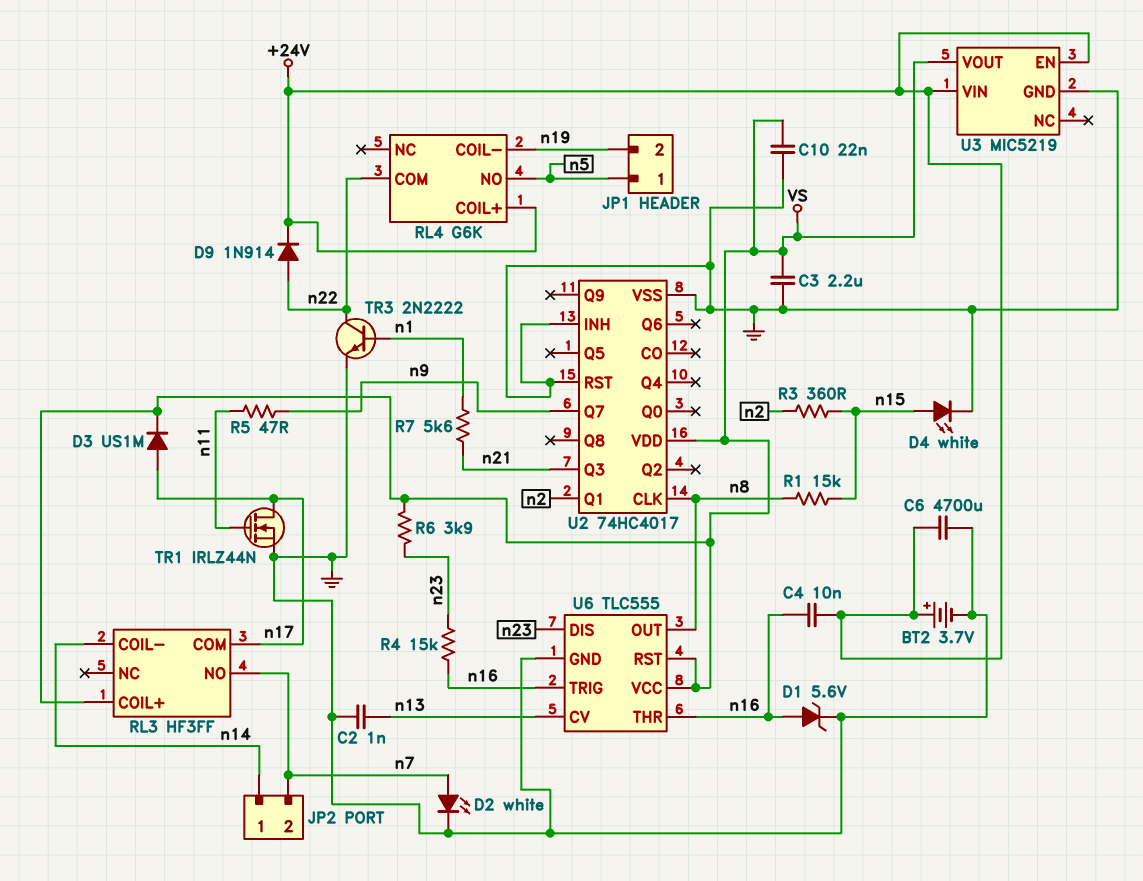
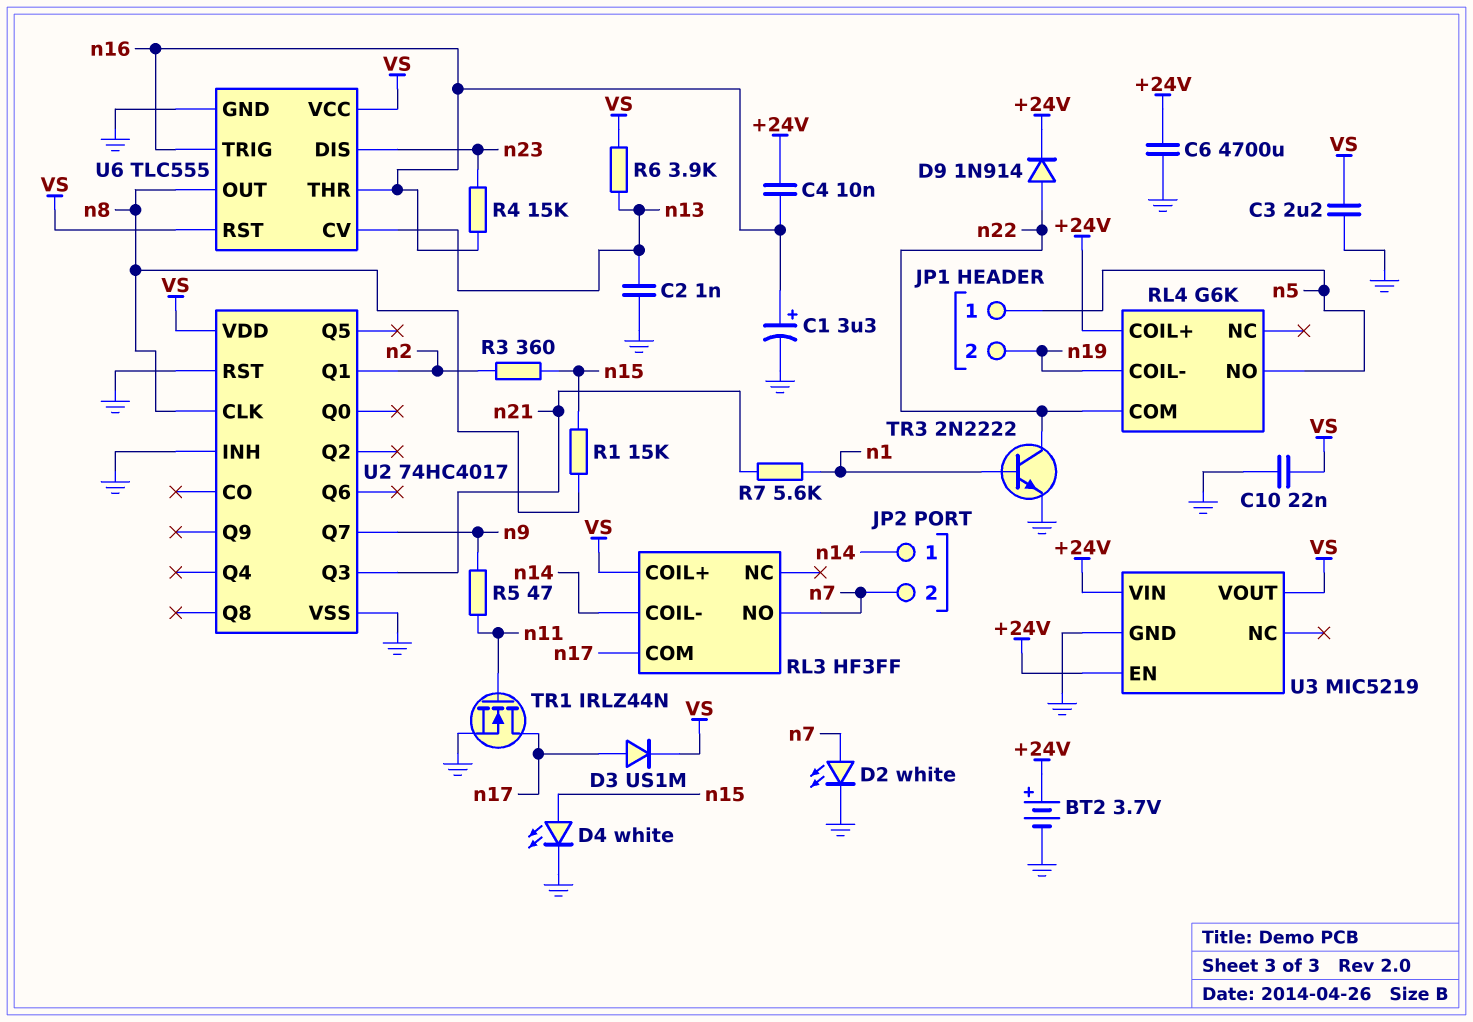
C1: none -> 3.3uF (plus n16, minus GND)
D1: zener 5.6V (A n16, K GND) -> none
R6: 3.9k (VS, n23) -> 3.9k (VS, n13)

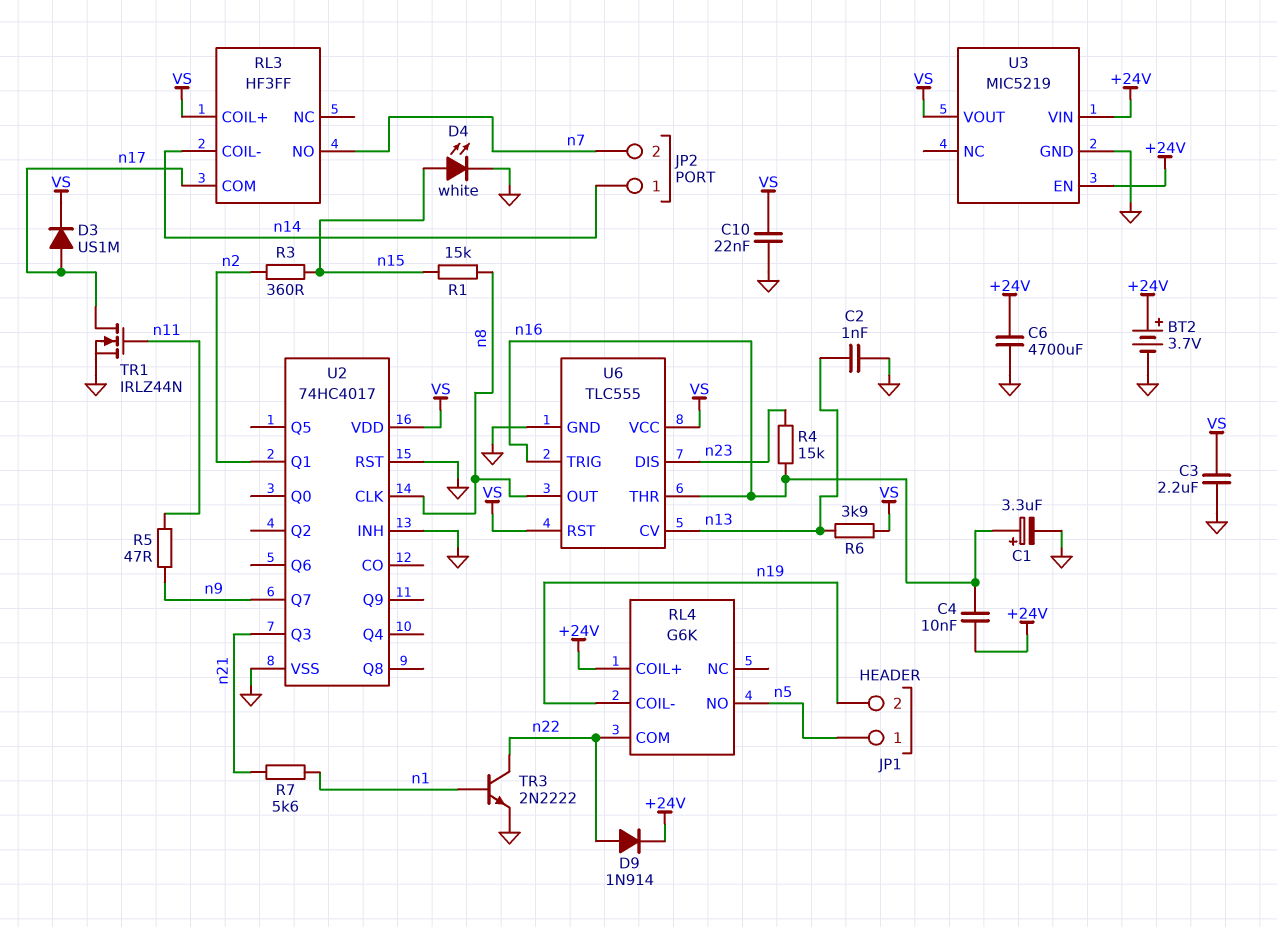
D2: LED white (A n7, K GND) -> none

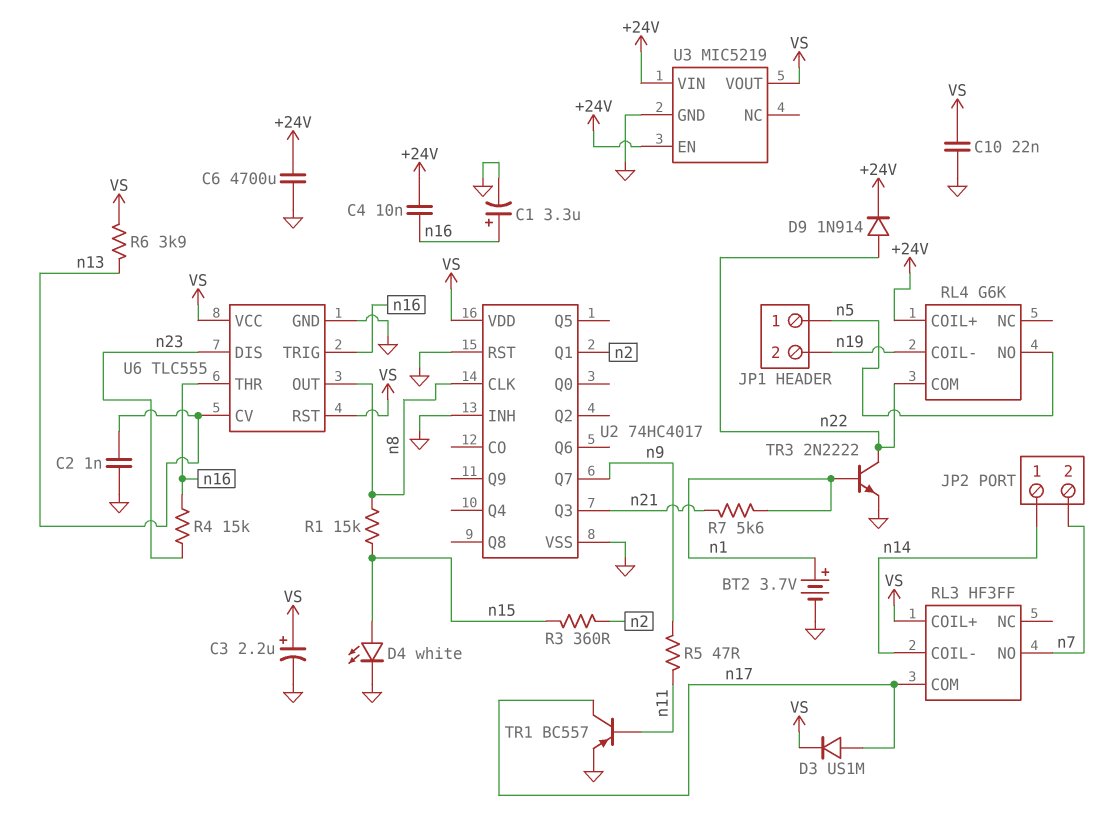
BT2: 3.7V (plus +24V, minus GND) -> 3.7V (plus n1, minus GND)
C3: 2.2uF (GND, VS) -> 2.2uF (plus VS, minus GND)
TR1: NMOS IRLZ44N (G n11, D n17, S GND) -> PNP BC557 (B n11, C n17, E GND)

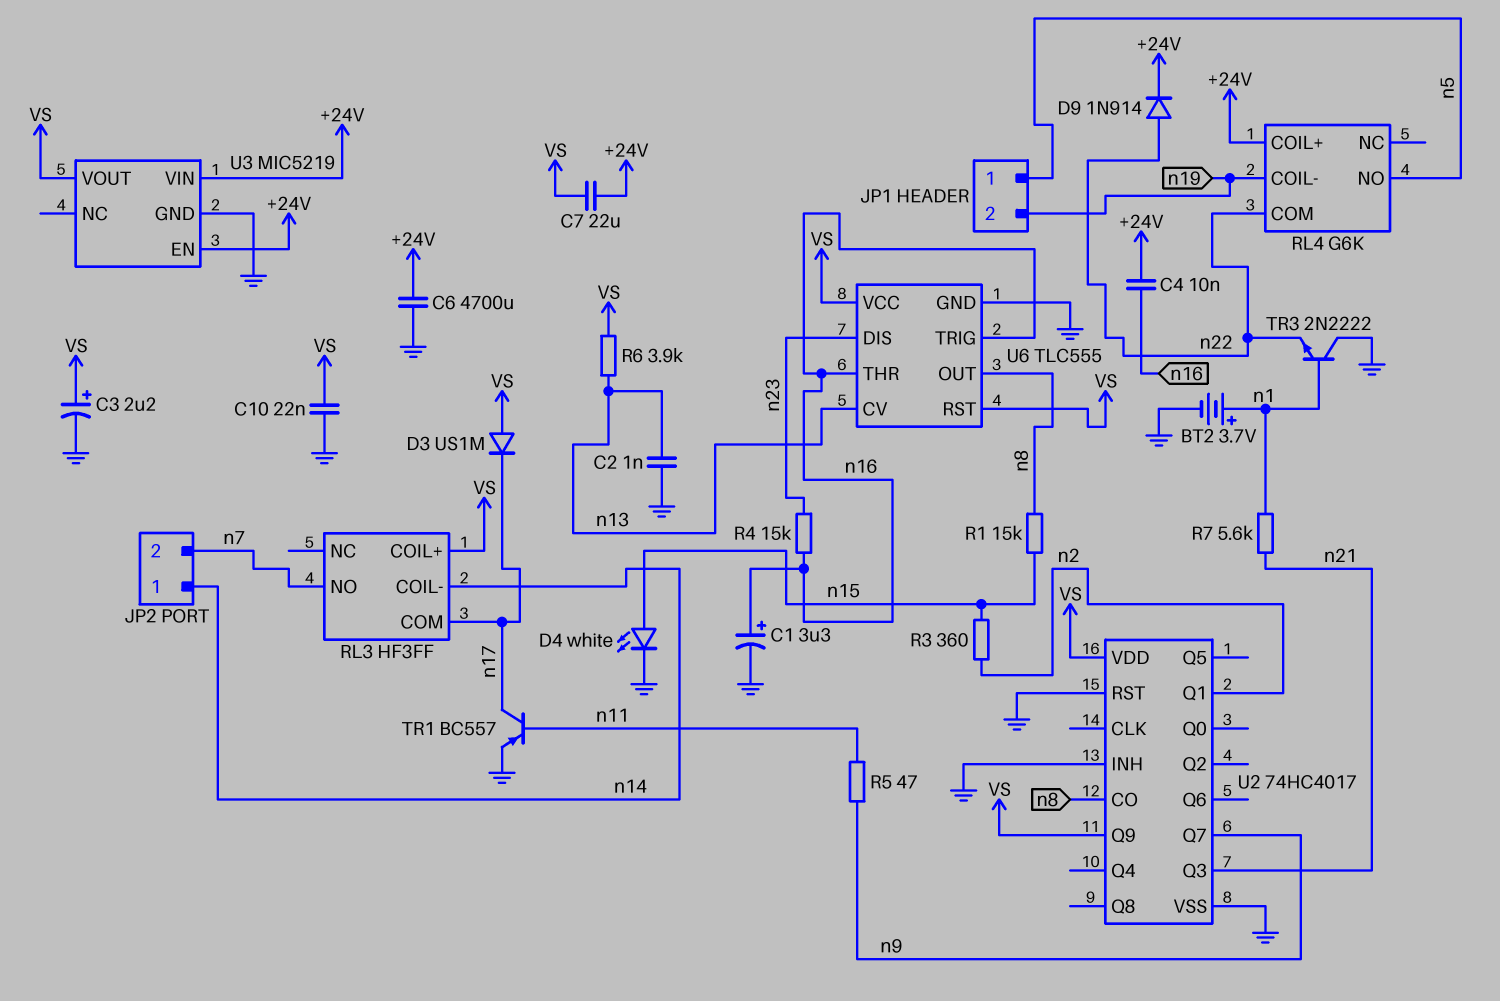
C7: none -> 22uF (+24V, VS)
D3: diode US1M (A n17, K VS) -> diode US1M (A VS, K n17)
TR3: NPN 2N2222 (B n1, C n22, E GND) -> NPN 2N2222 (B n1, C GND, E n22)
U2 pin CLK: n8 -> none
U2 pin CO: none -> n8
U2 pin Q9: none -> VS

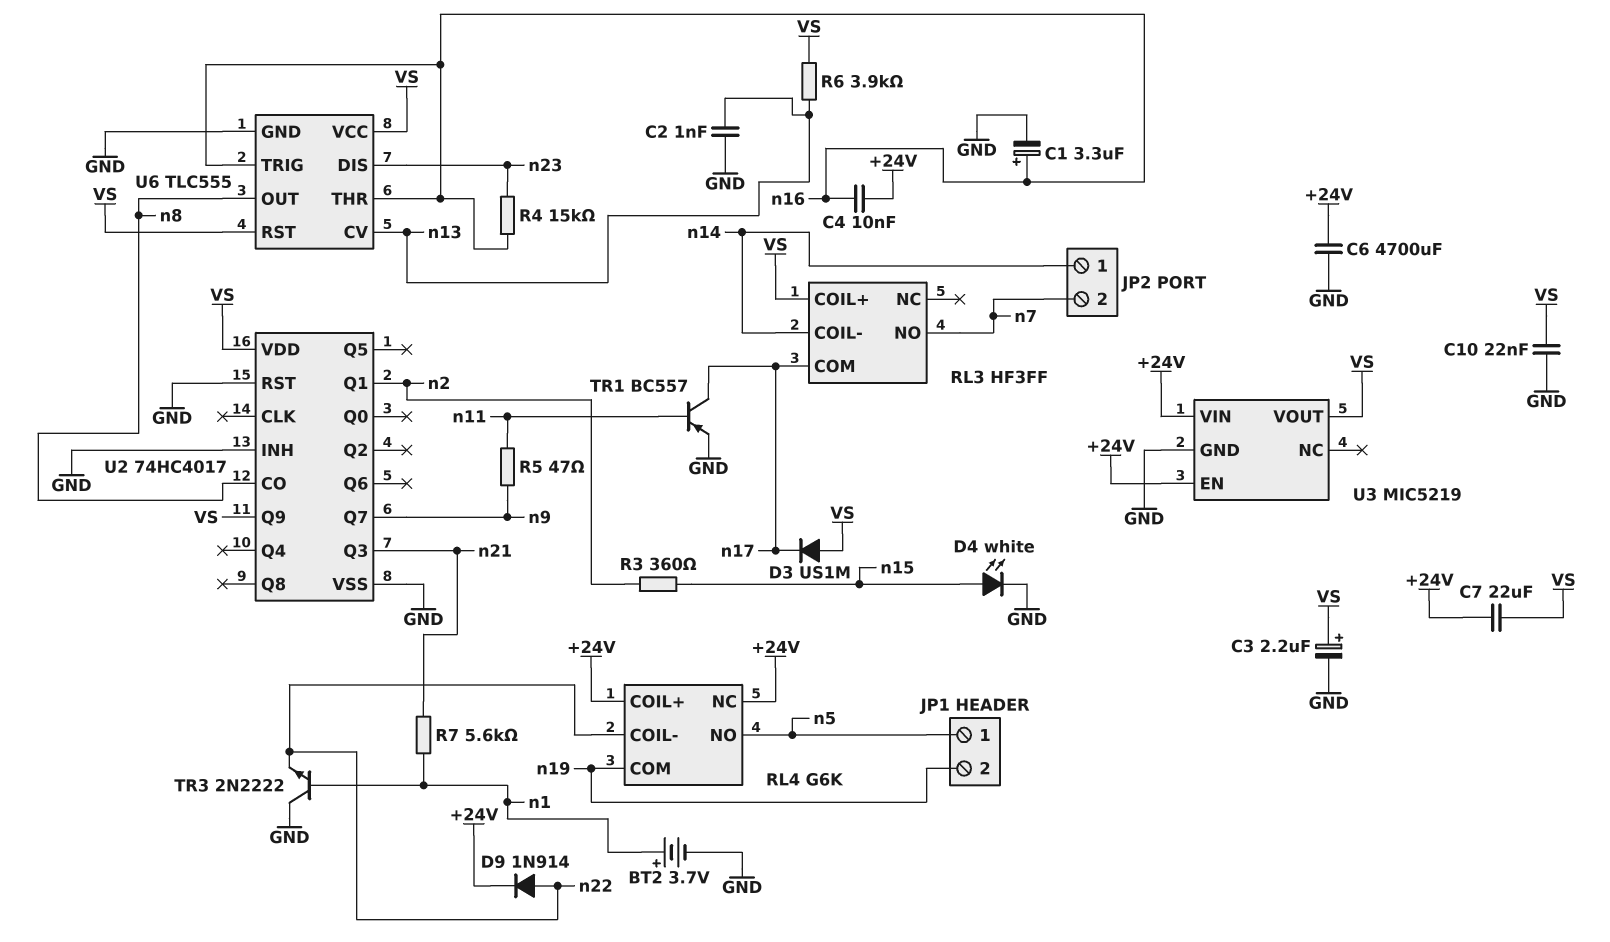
R1: 15k (n8, n15) -> none
RL4 pin COIL-: n19 -> n22
RL4 pin COM: n22 -> n19
RL4 pin NC: none -> +24V

